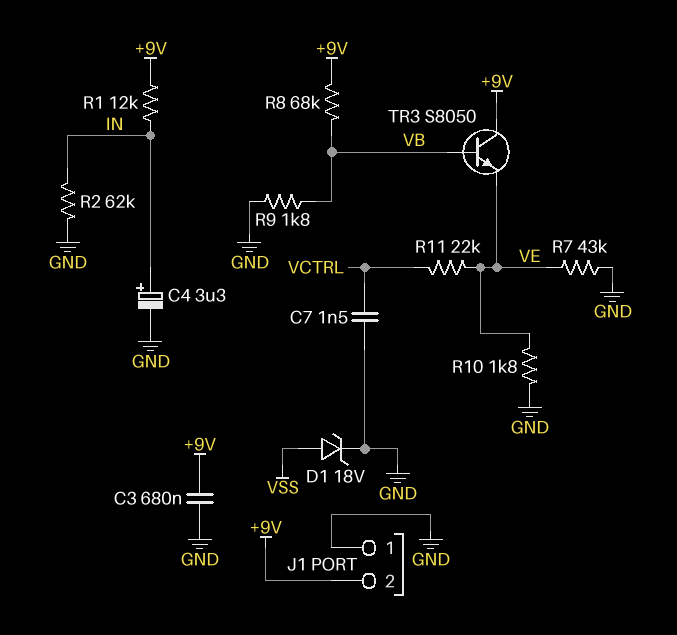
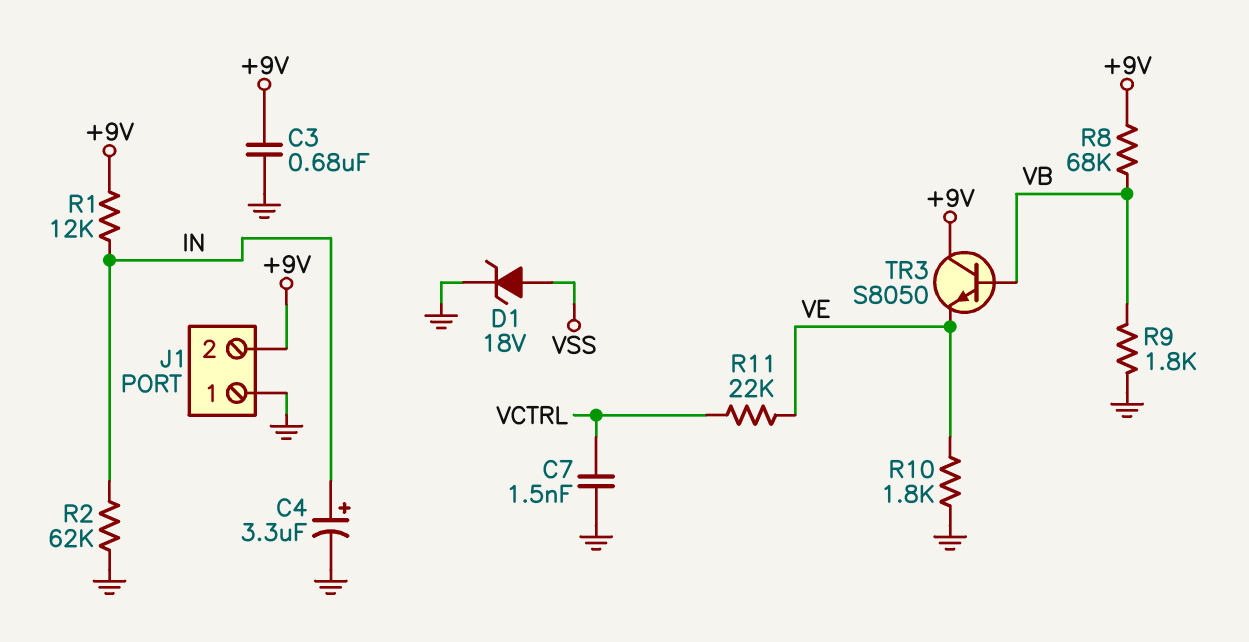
R7: 43k (GND, VE) -> none

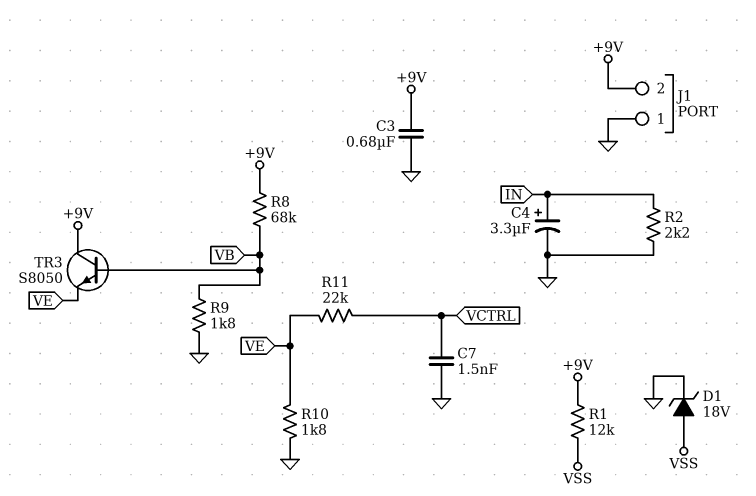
R1: 12k (+9V, IN) -> 12k (+9V, VSS)
R2: 62k (GND, IN) -> 2.2k (GND, IN)

